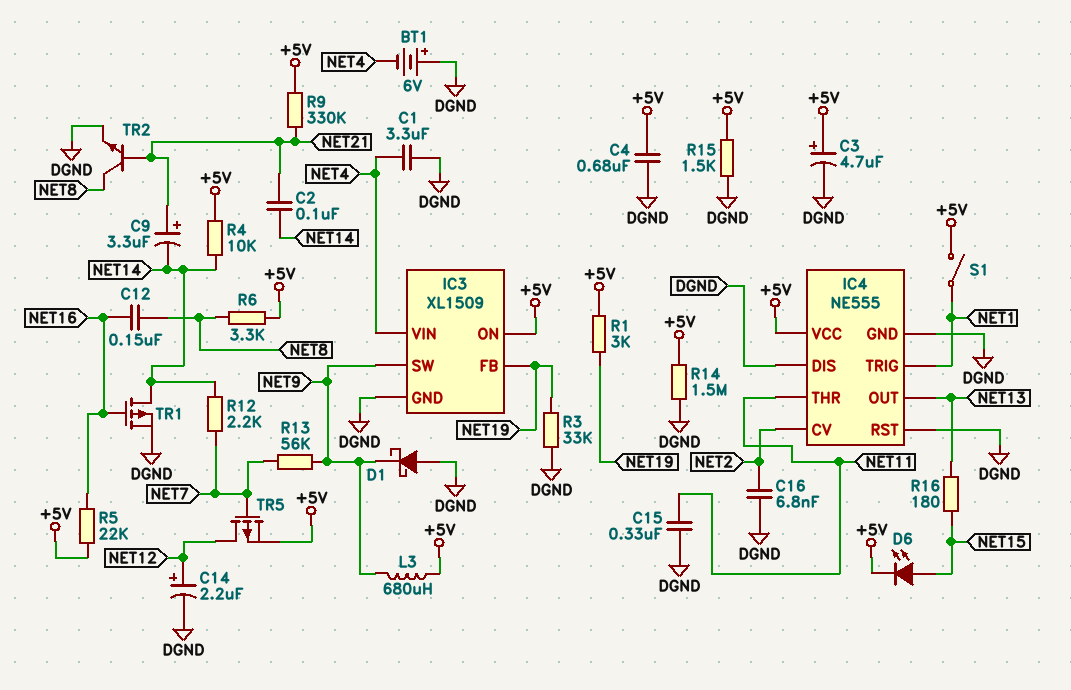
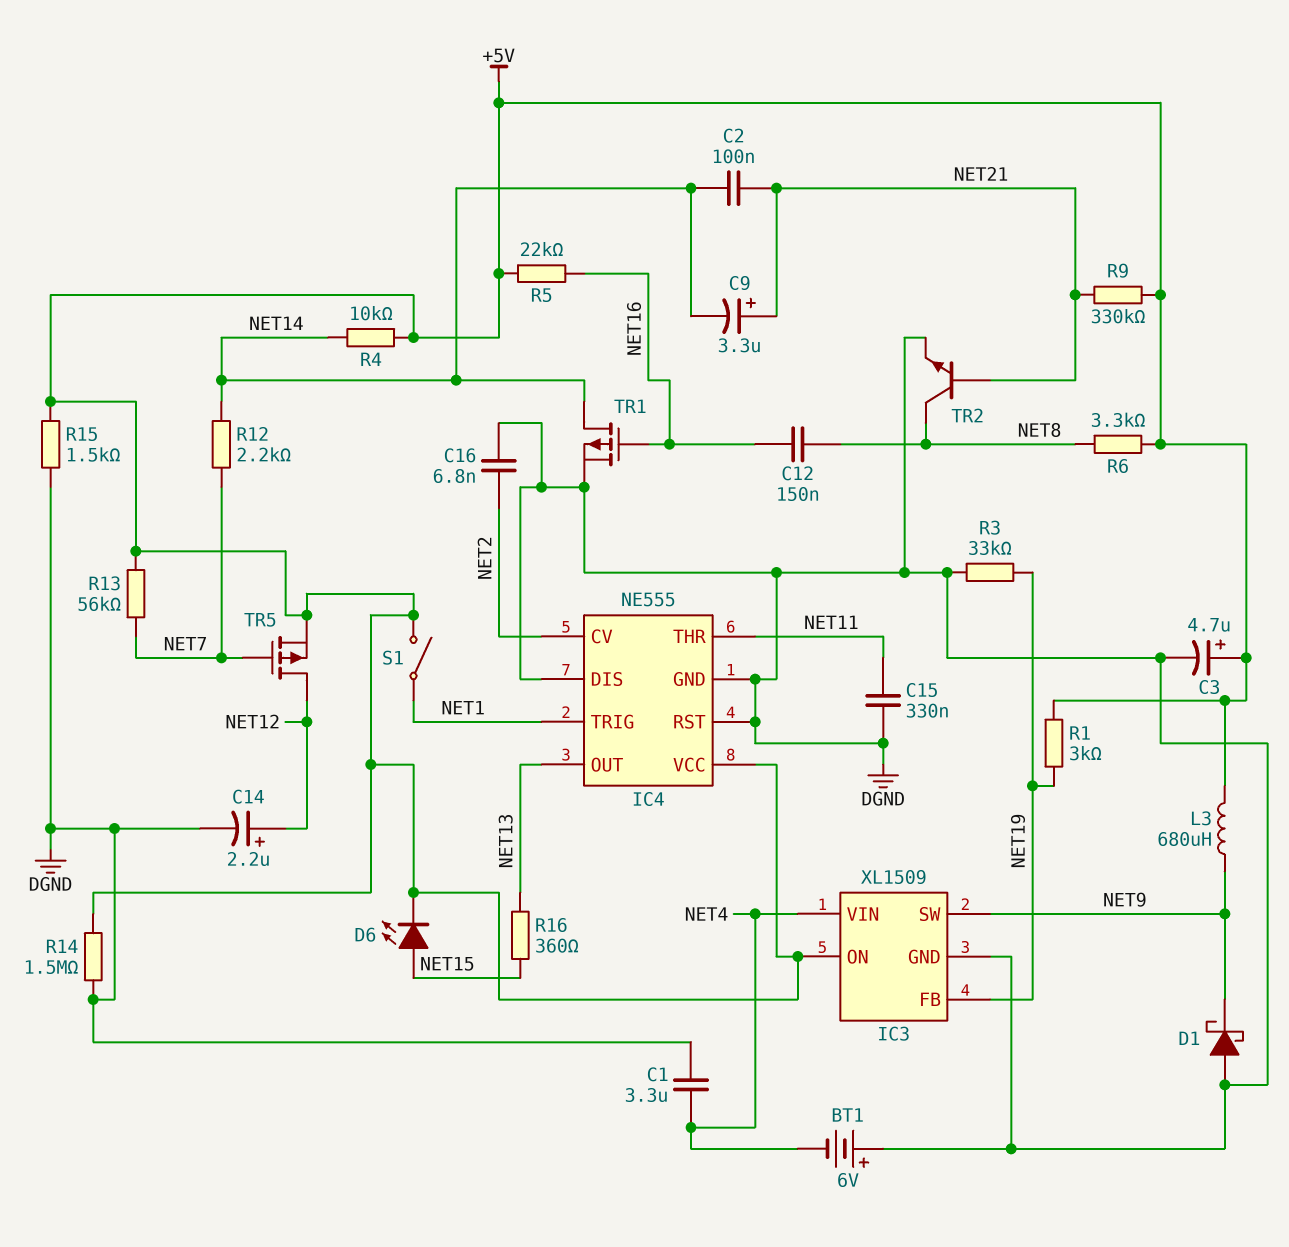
C4: 680nF (+5V, DGND) -> none
R13: 56k (NET7, NET9) -> 56k (+5V, NET7)
R16: 180 (NET13, NET15) -> 360 (NET13, NET15)

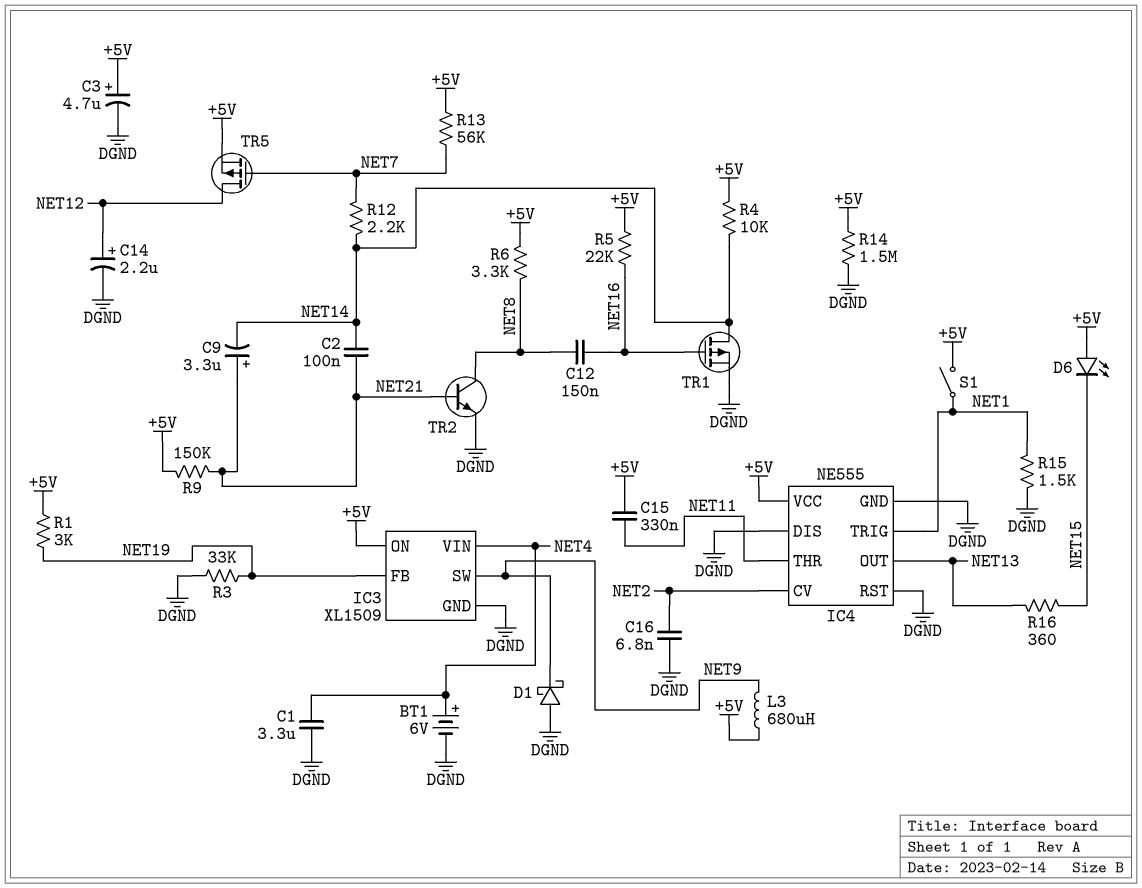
BT1: 6V (plus DGND, minus NET4) -> 6V (plus NET4, minus DGND)
C15: 330nF (DGND, NET11) -> 330nF (+5V, NET11)
D6: LED (A NET15, K +5V) -> LED (A +5V, K NET15)
R9: 330k (+5V, NET21) -> 150k (+5V, NET21)
R15: 1.5k (+5V, DGND) -> 1.5k (DGND, NET1)

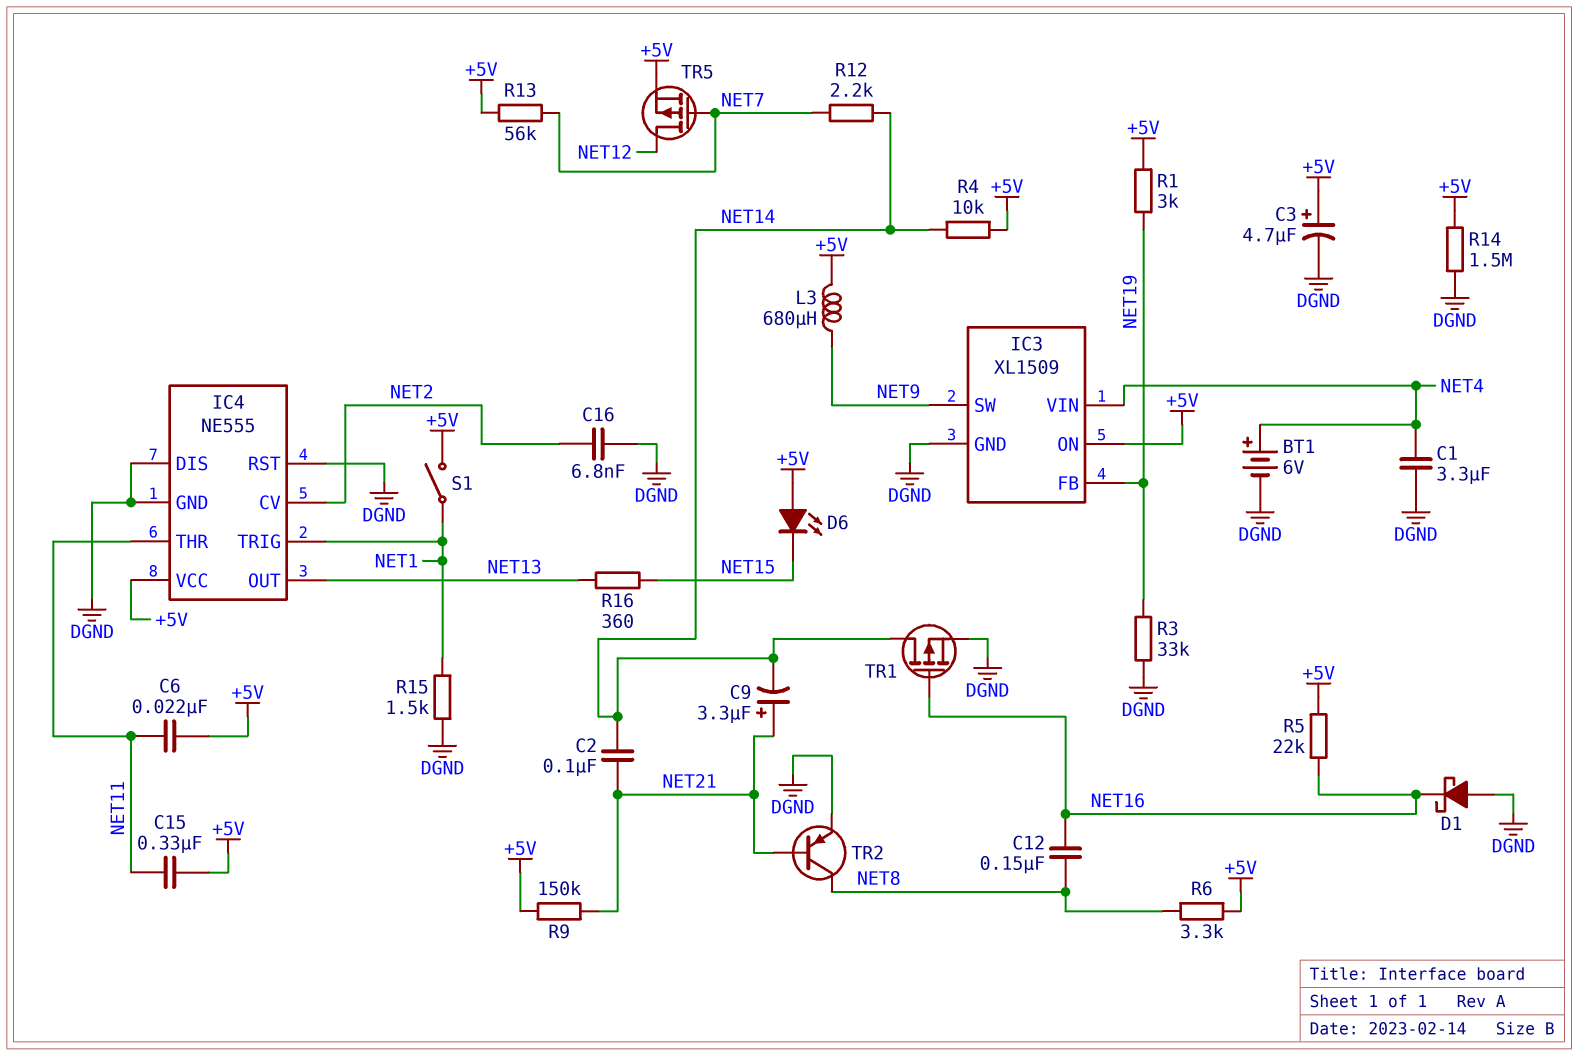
C6: none -> 22nF (+5V, NET11)
C14: 2.2uF (plus NET12, minus DGND) -> none
D1: schottky (A DGND, K NET9) -> schottky (A DGND, K NET16)
TR2: NPN (B NET21, C NET8, E DGND) -> PNP (B NET21, C NET8, E DGND)

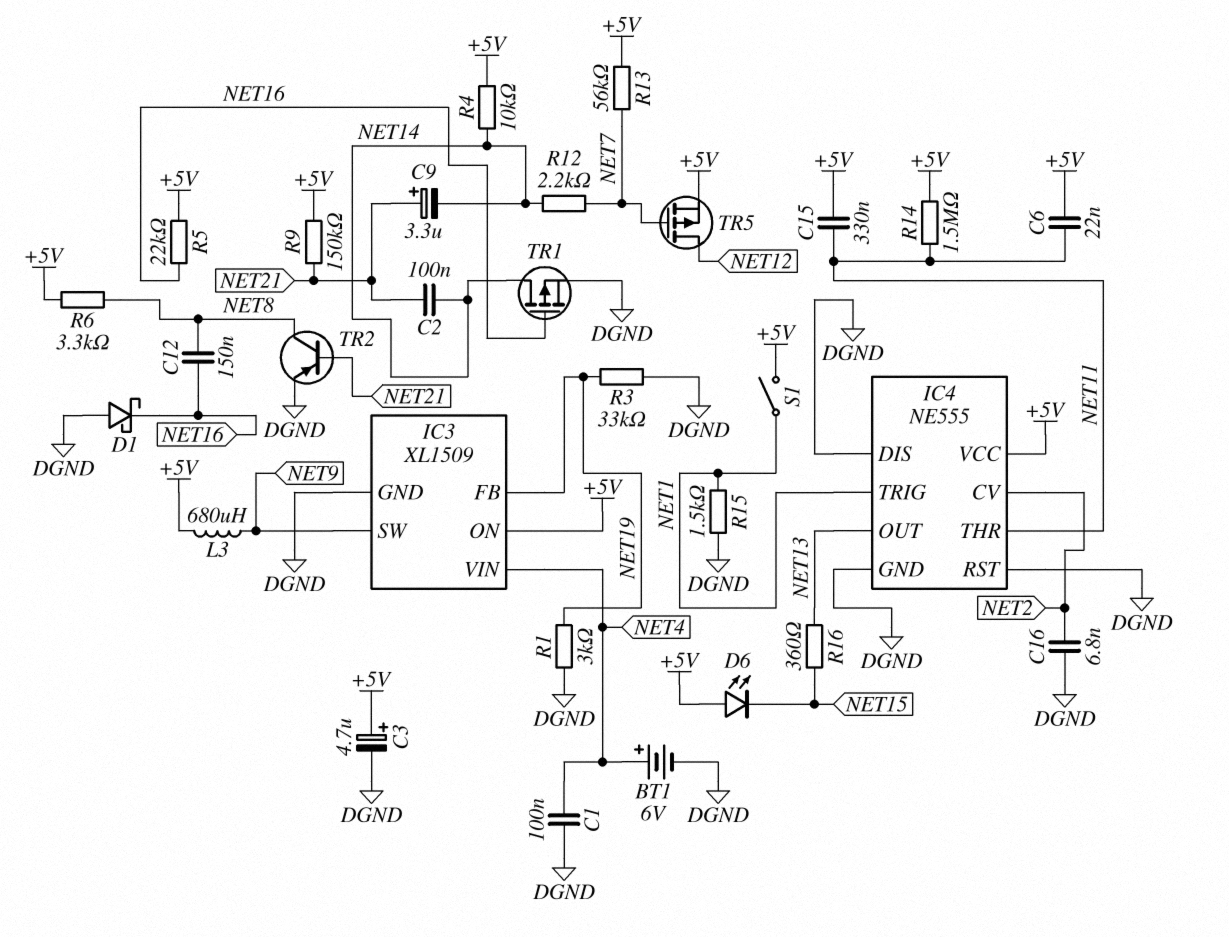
C1: 3.3uF (DGND, NET4) -> 100nF (DGND, NET4)
R1: 3k (+5V, NET19) -> 3k (DGND, NET19)
R14: 1.5M (+5V, DGND) -> 1.5M (+5V, NET11)

